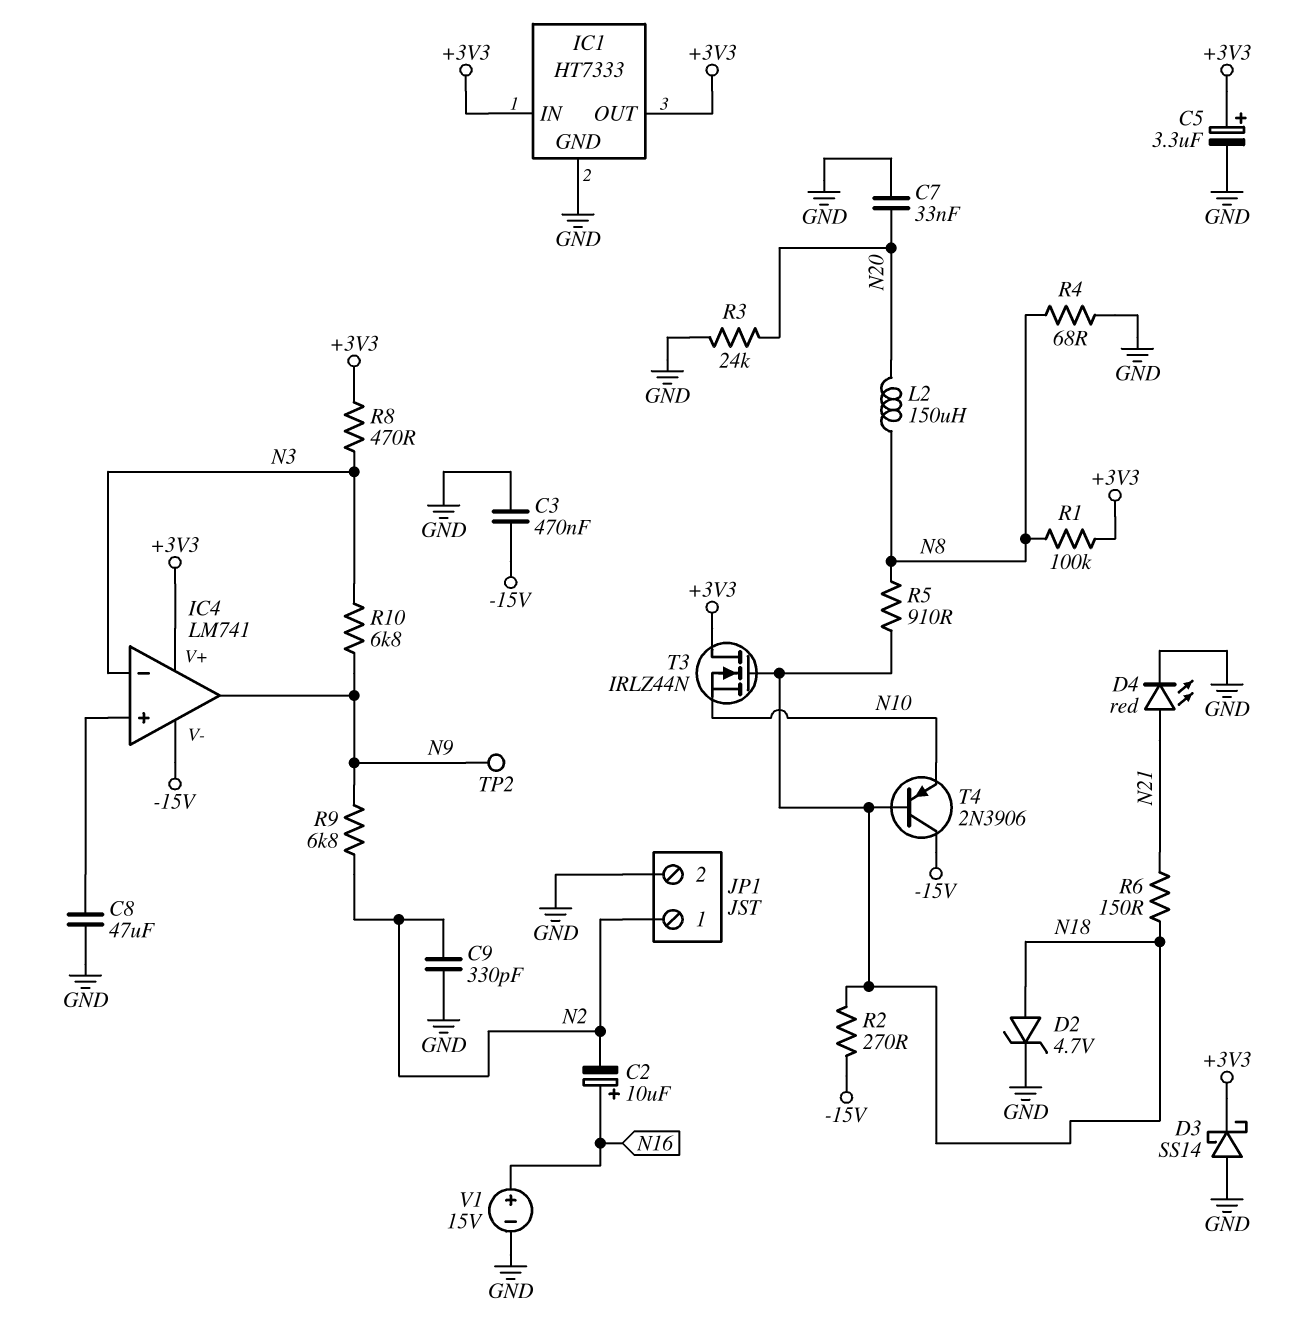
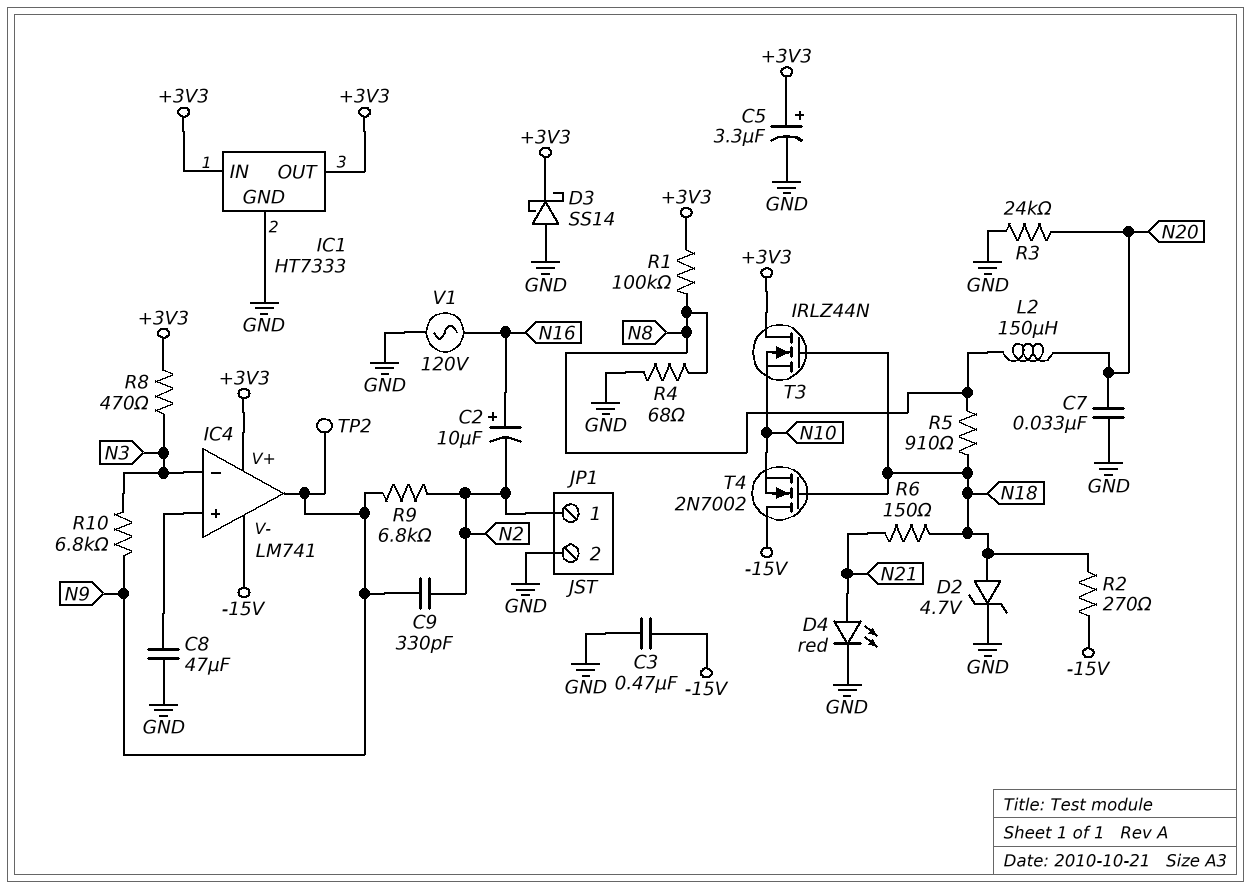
C9: 330pF (GND, N2) -> 330pF (N2, N9)
T4: PNP 2N3906 (B N18, C -15V, E N10) -> NMOS 2N7002 (G N18, D -15V, S N10)
V1: 15V (plus N16, minus GND) -> AC 120V (GND, N16)

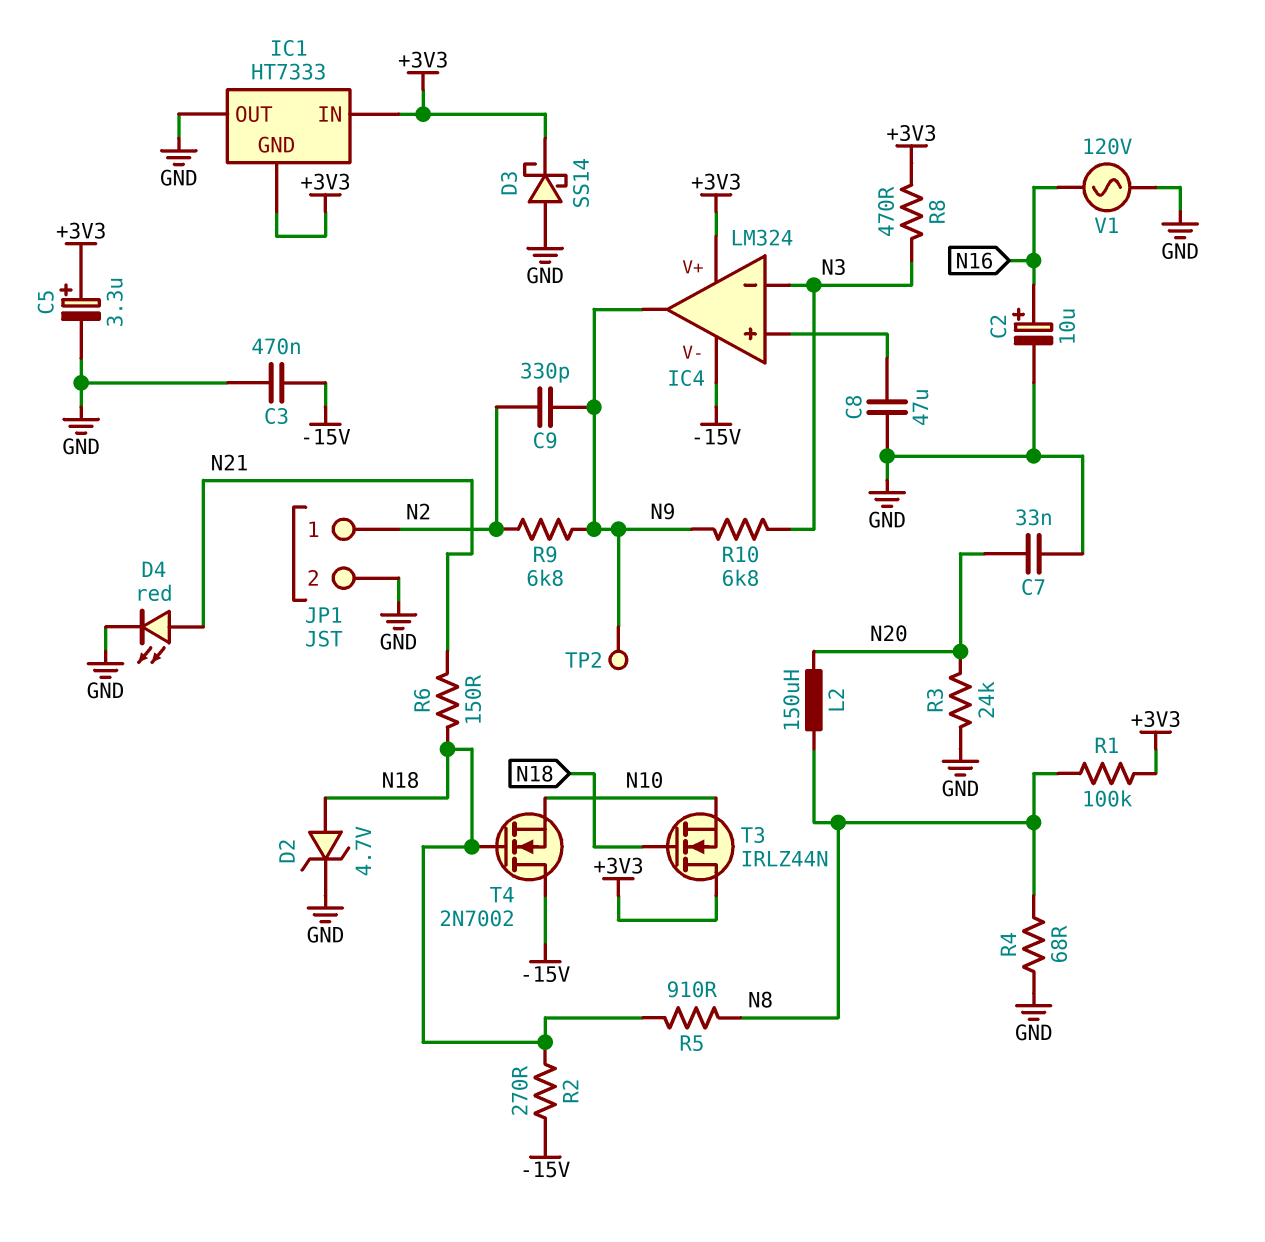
C2: 10uF (plus N16, minus N2) -> 10uF (plus N16, minus GND)
IC1 pin GND: GND -> +3V3
IC1 pin OUT: +3V3 -> GND
IC4: LM741 -> LM324

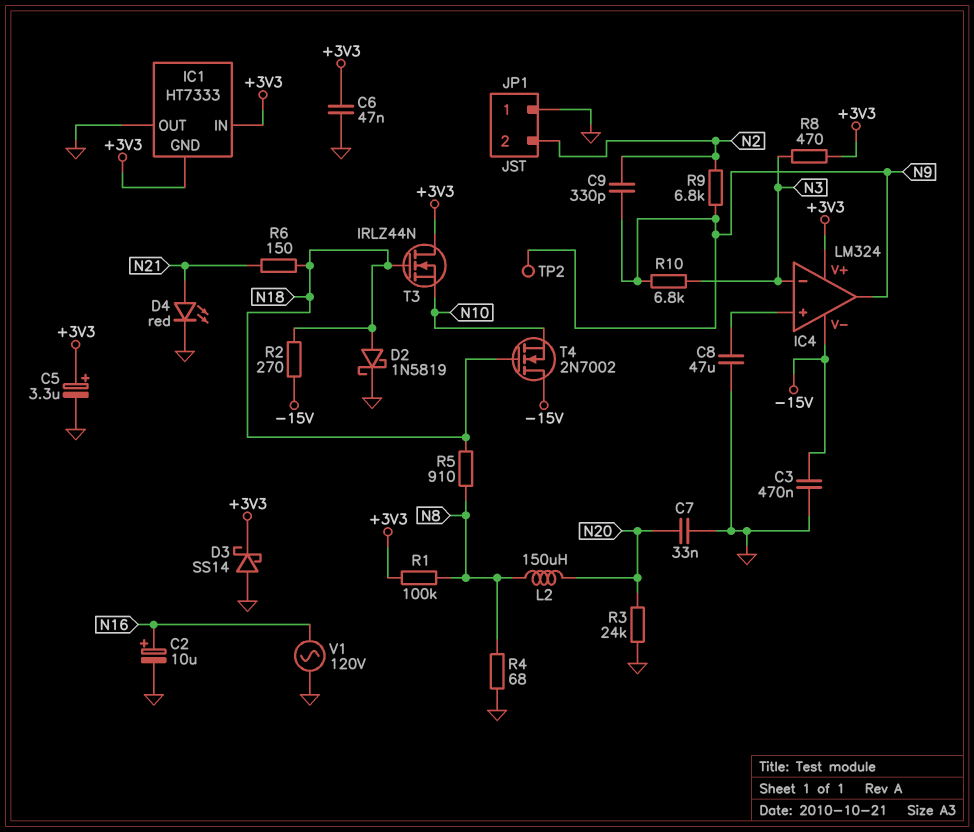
C6: none -> 47nF (+3V3, GND)
D2: zener 4.7V (A N18, K GND) -> schottky 1N5819 (A N18, K GND)
JP1 pin 1: N2 -> GND
JP1 pin 2: GND -> N2

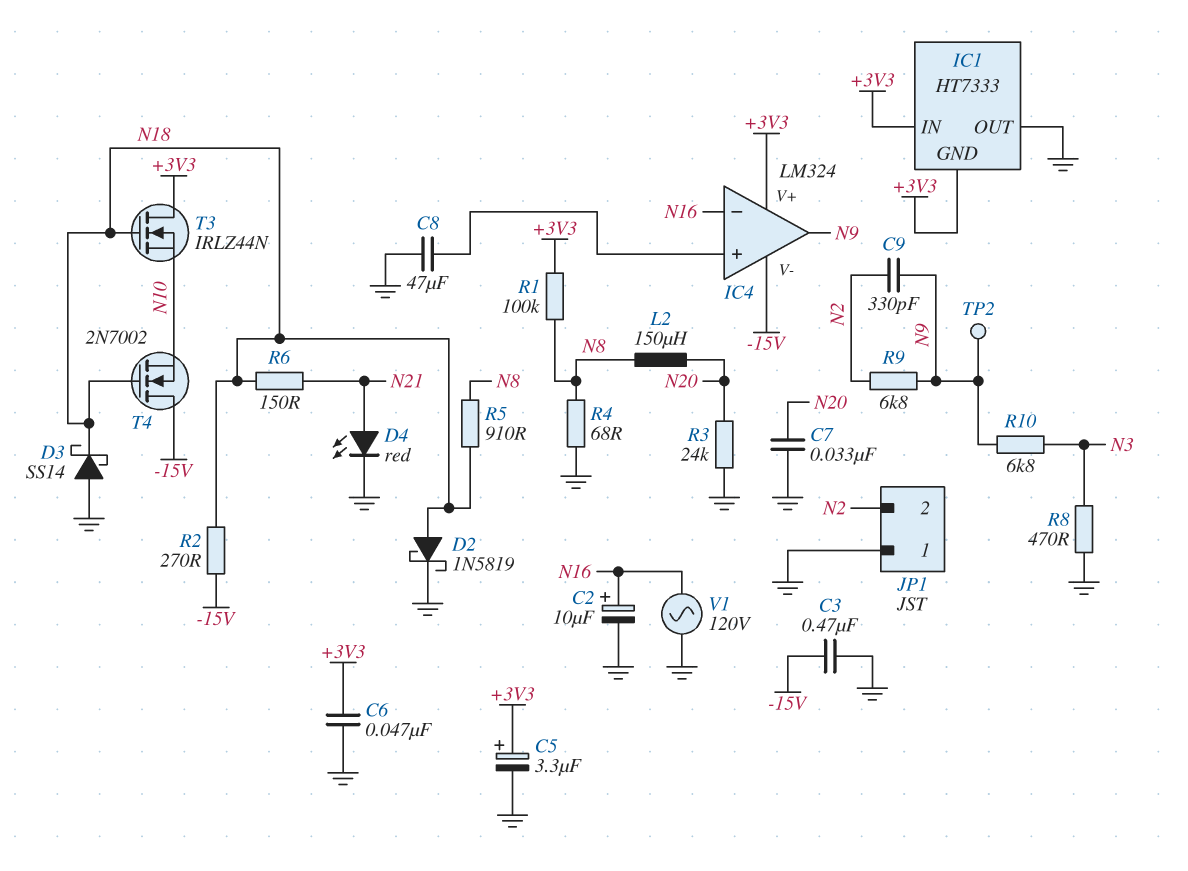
D3: schottky SS14 (A GND, K +3V3) -> schottky SS14 (A GND, K N18)
IC4 pin in-: N3 -> N16
R8: 470 (+3V3, N3) -> 470 (GND, N3)

